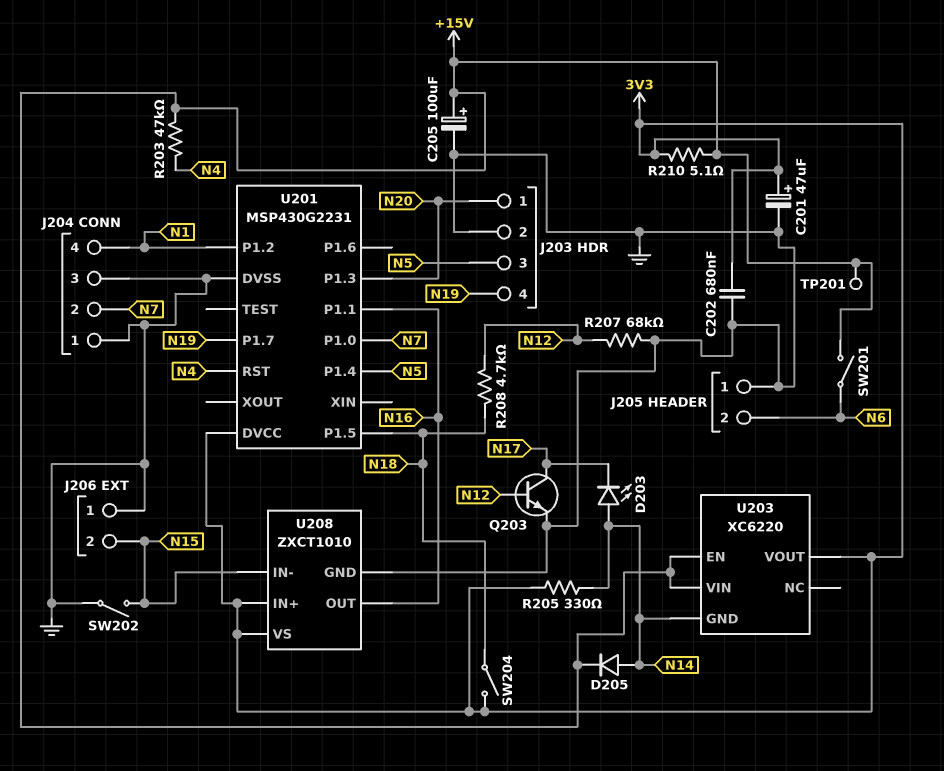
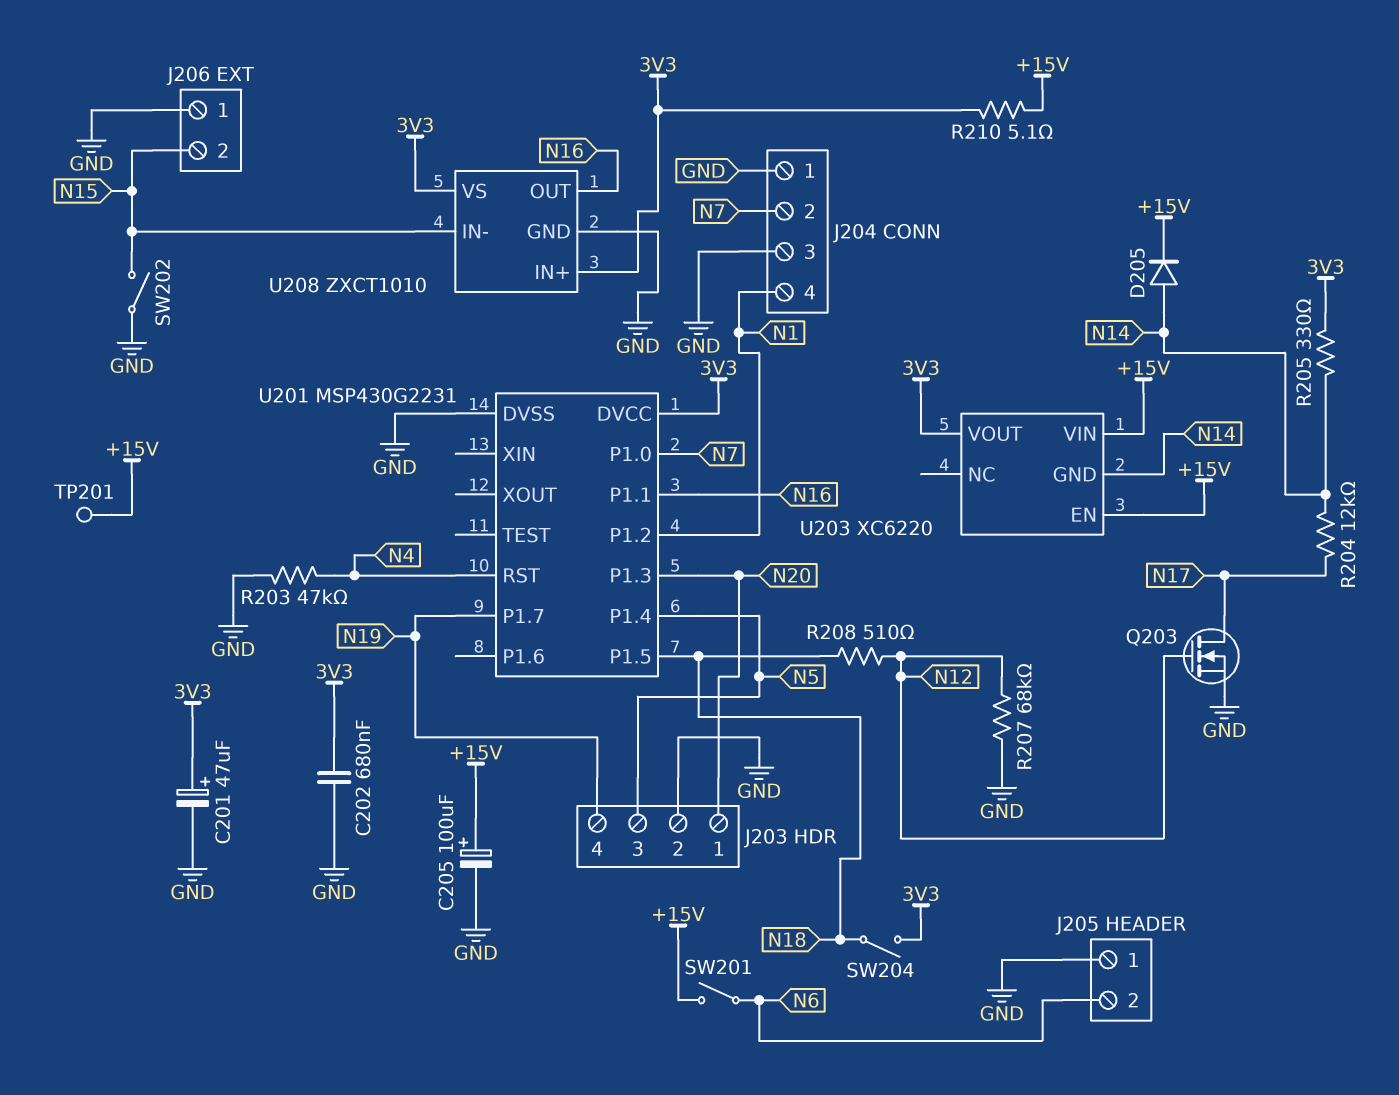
D203: LED (A N14, K N17) -> none
Q203: NPN (B N12, C N17, E GND) -> NMOS (G N12, D N17, S GND)
R203: 47k (+15V, N4) -> 47k (GND, N4)
R204: none -> 12k (N14, N17)
R208: 4.7k (N12, N18) -> 510 (N12, N18)

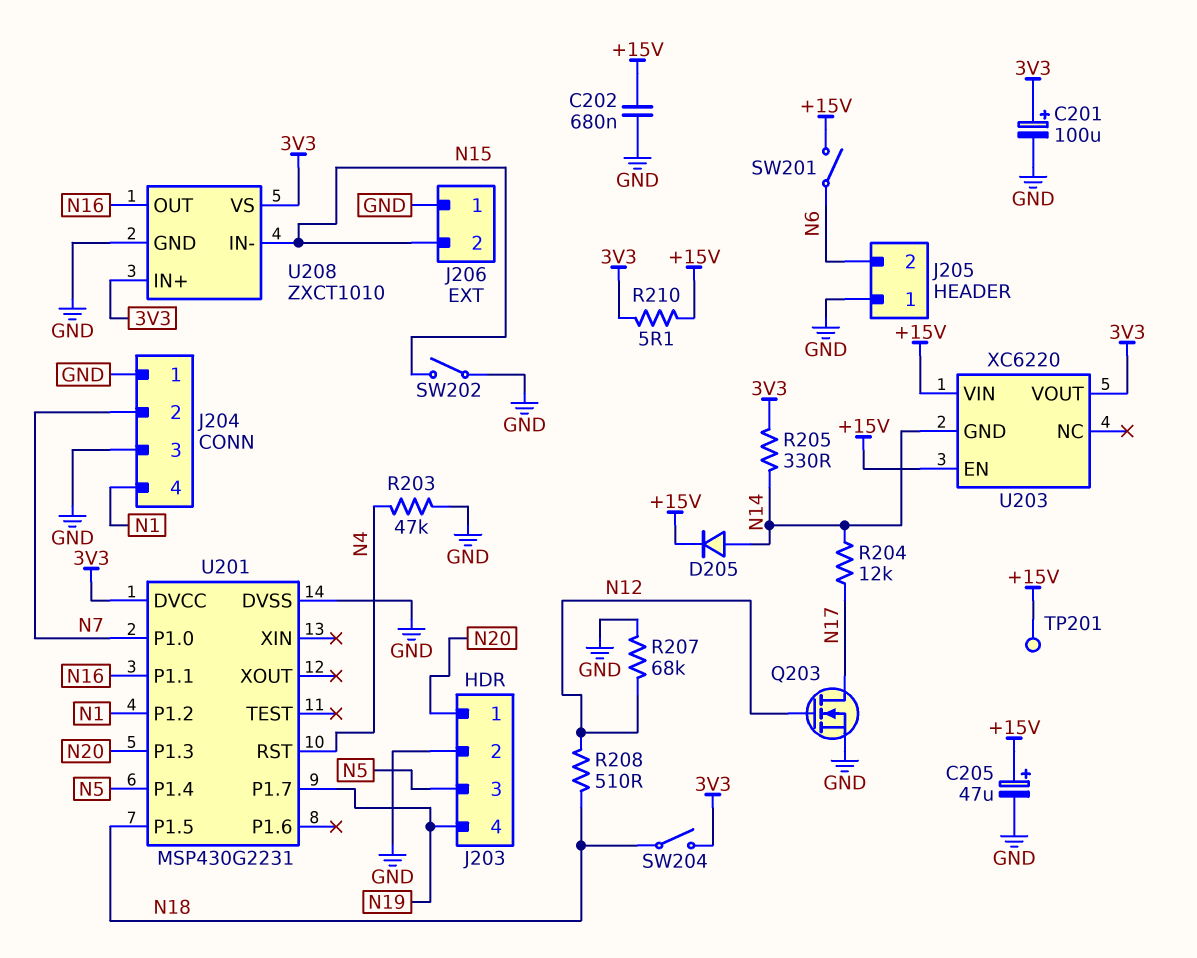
C201: 47uF (plus 3V3, minus GND) -> 100uF (plus 3V3, minus GND)
C202: 680nF (3V3, GND) -> 680nF (+15V, GND)
C205: 100uF (plus +15V, minus GND) -> 47uF (plus +15V, minus GND)

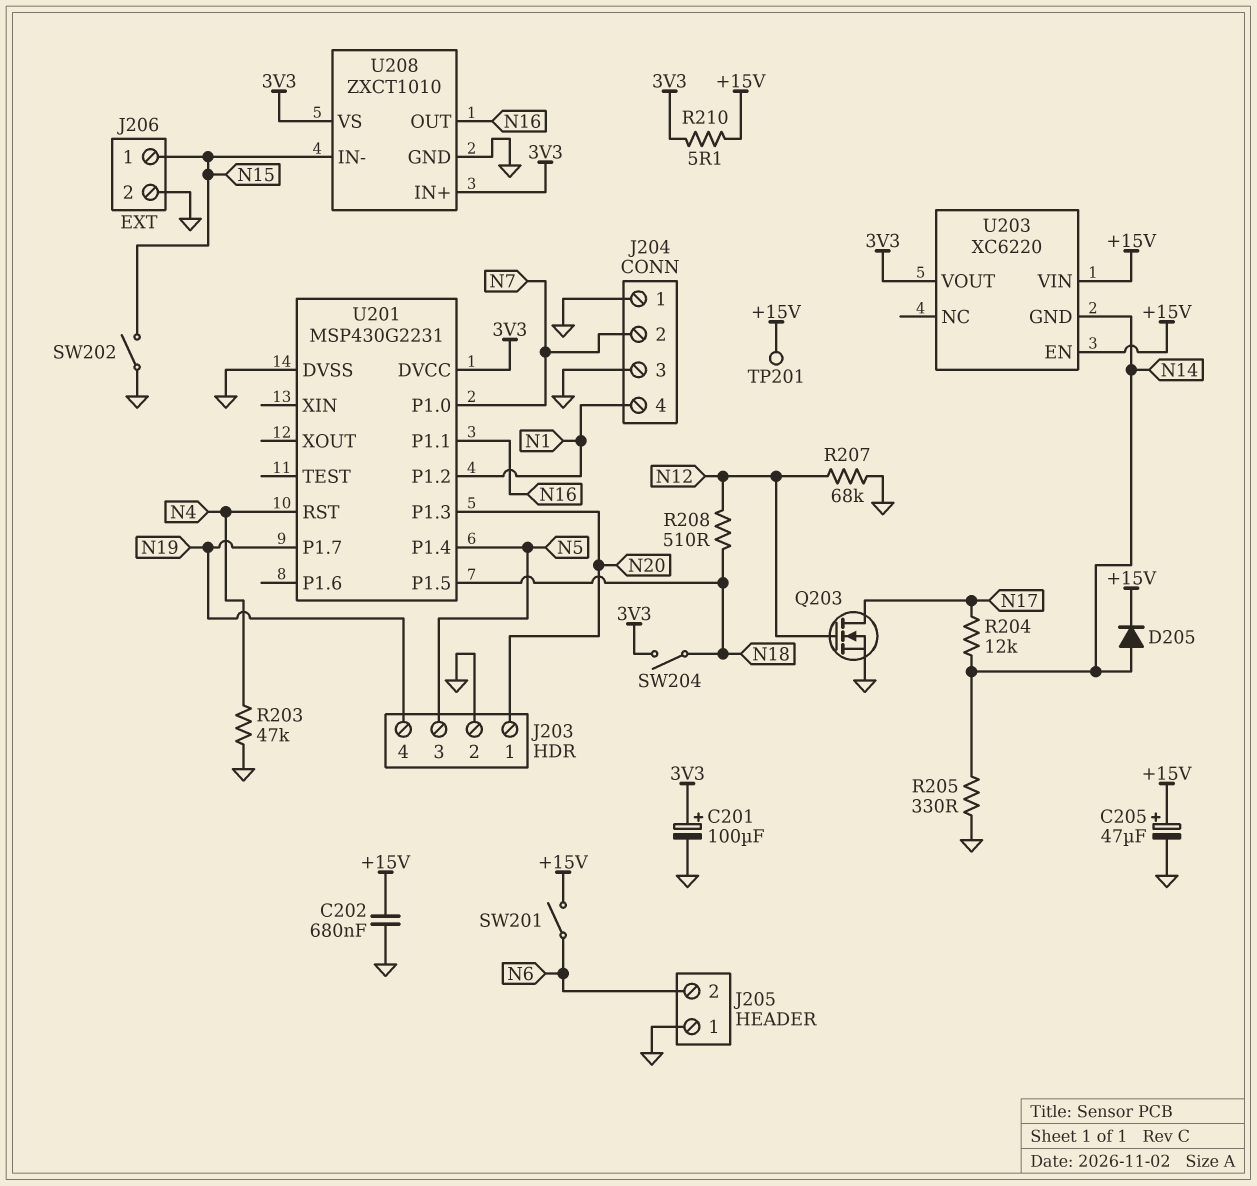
J206 pin 1: GND -> N15
J206 pin 2: N15 -> GND
R205: 330 (3V3, N14) -> 330 (GND, N14)

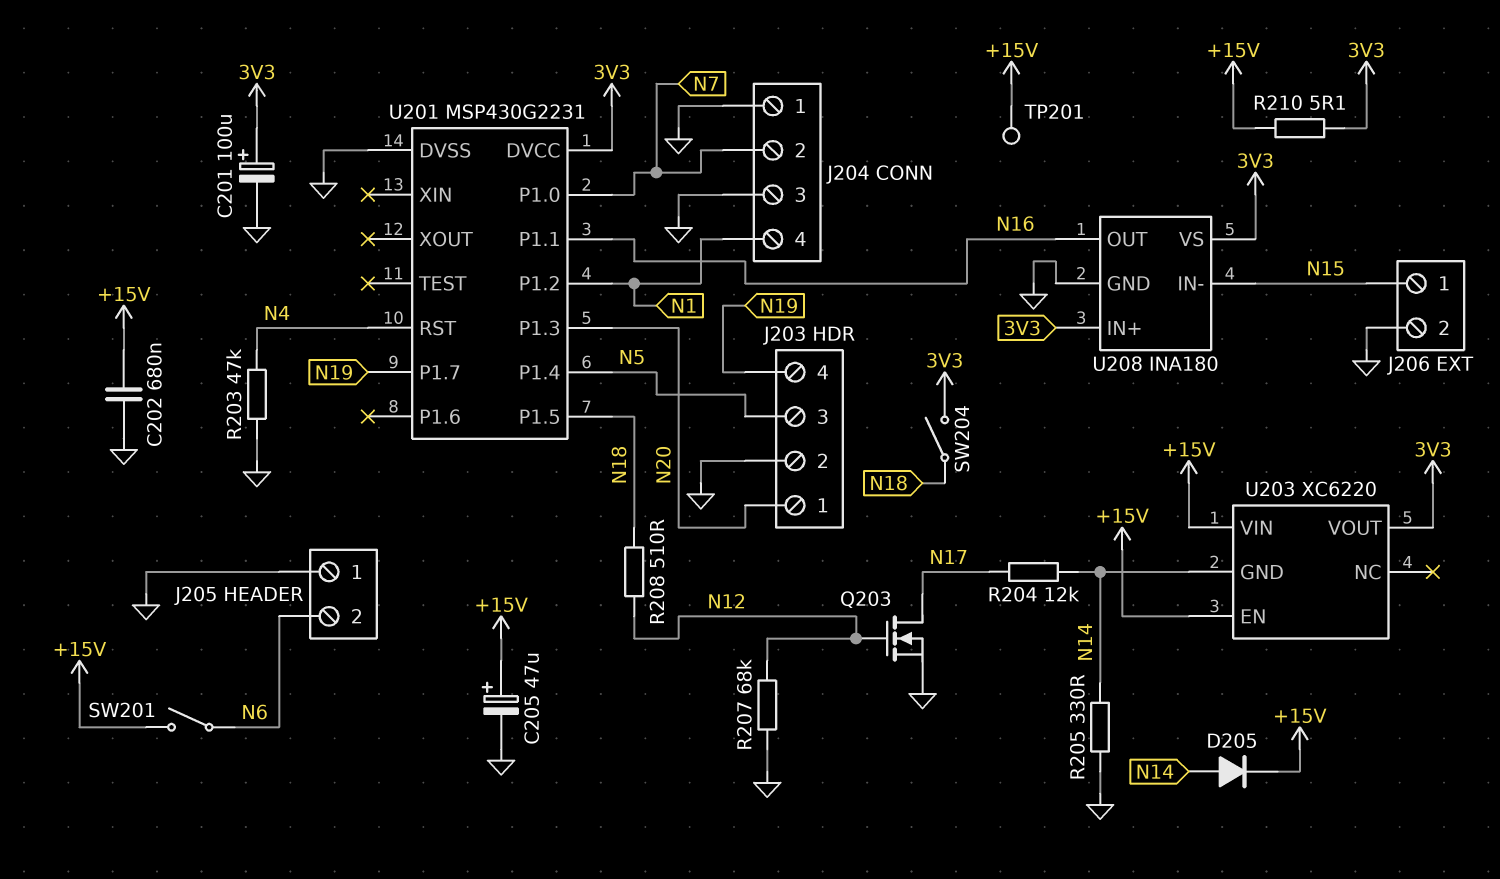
SW202: switch (GND, N15) -> none
U208: ZXCT1010 -> INA180

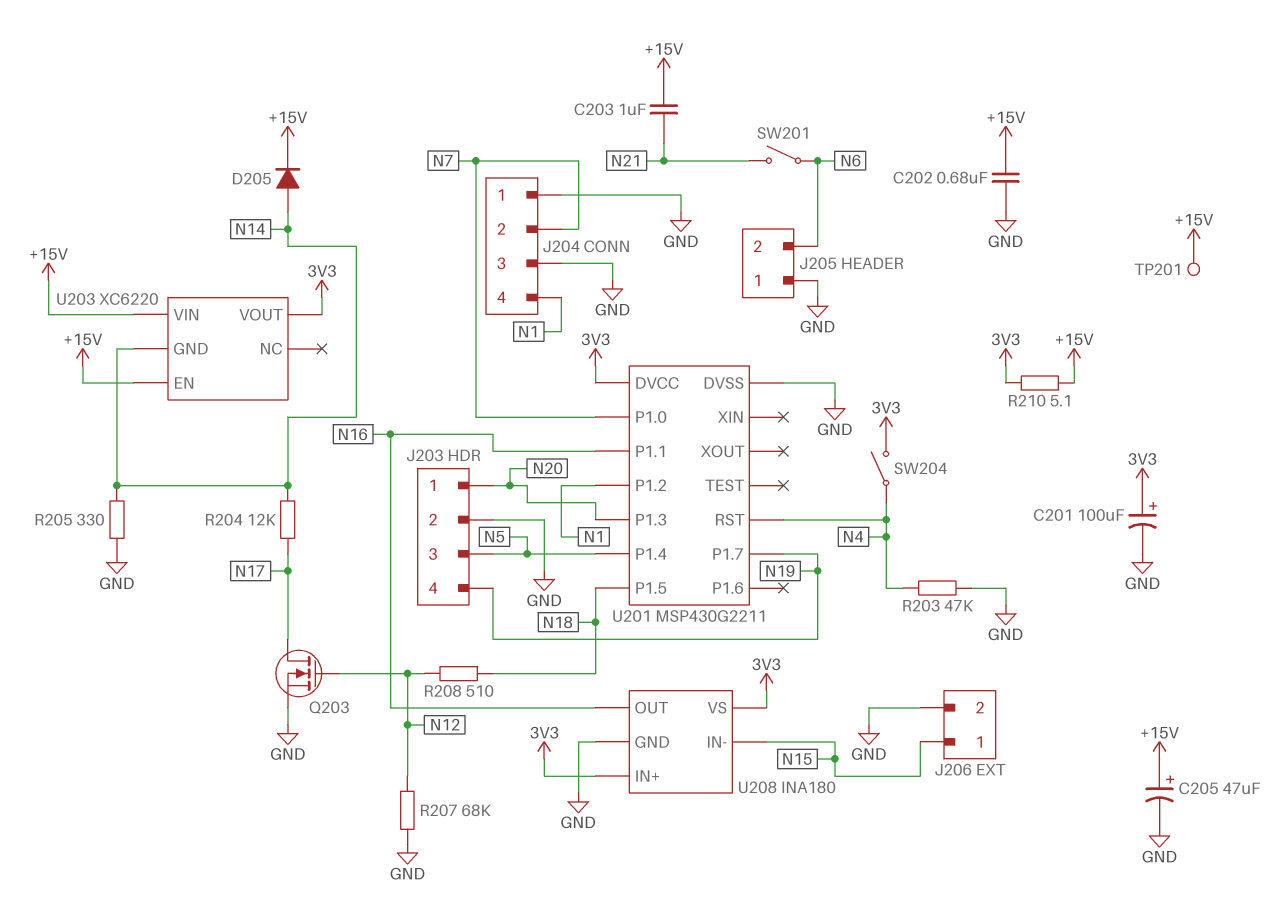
C203: none -> 1uF (+15V, N21)
SW201: switch (+15V, N6) -> switch (N6, N21)
SW204: switch (3V3, N18) -> switch (3V3, N4)
U201: MSP430G2231 -> MSP430G2211

